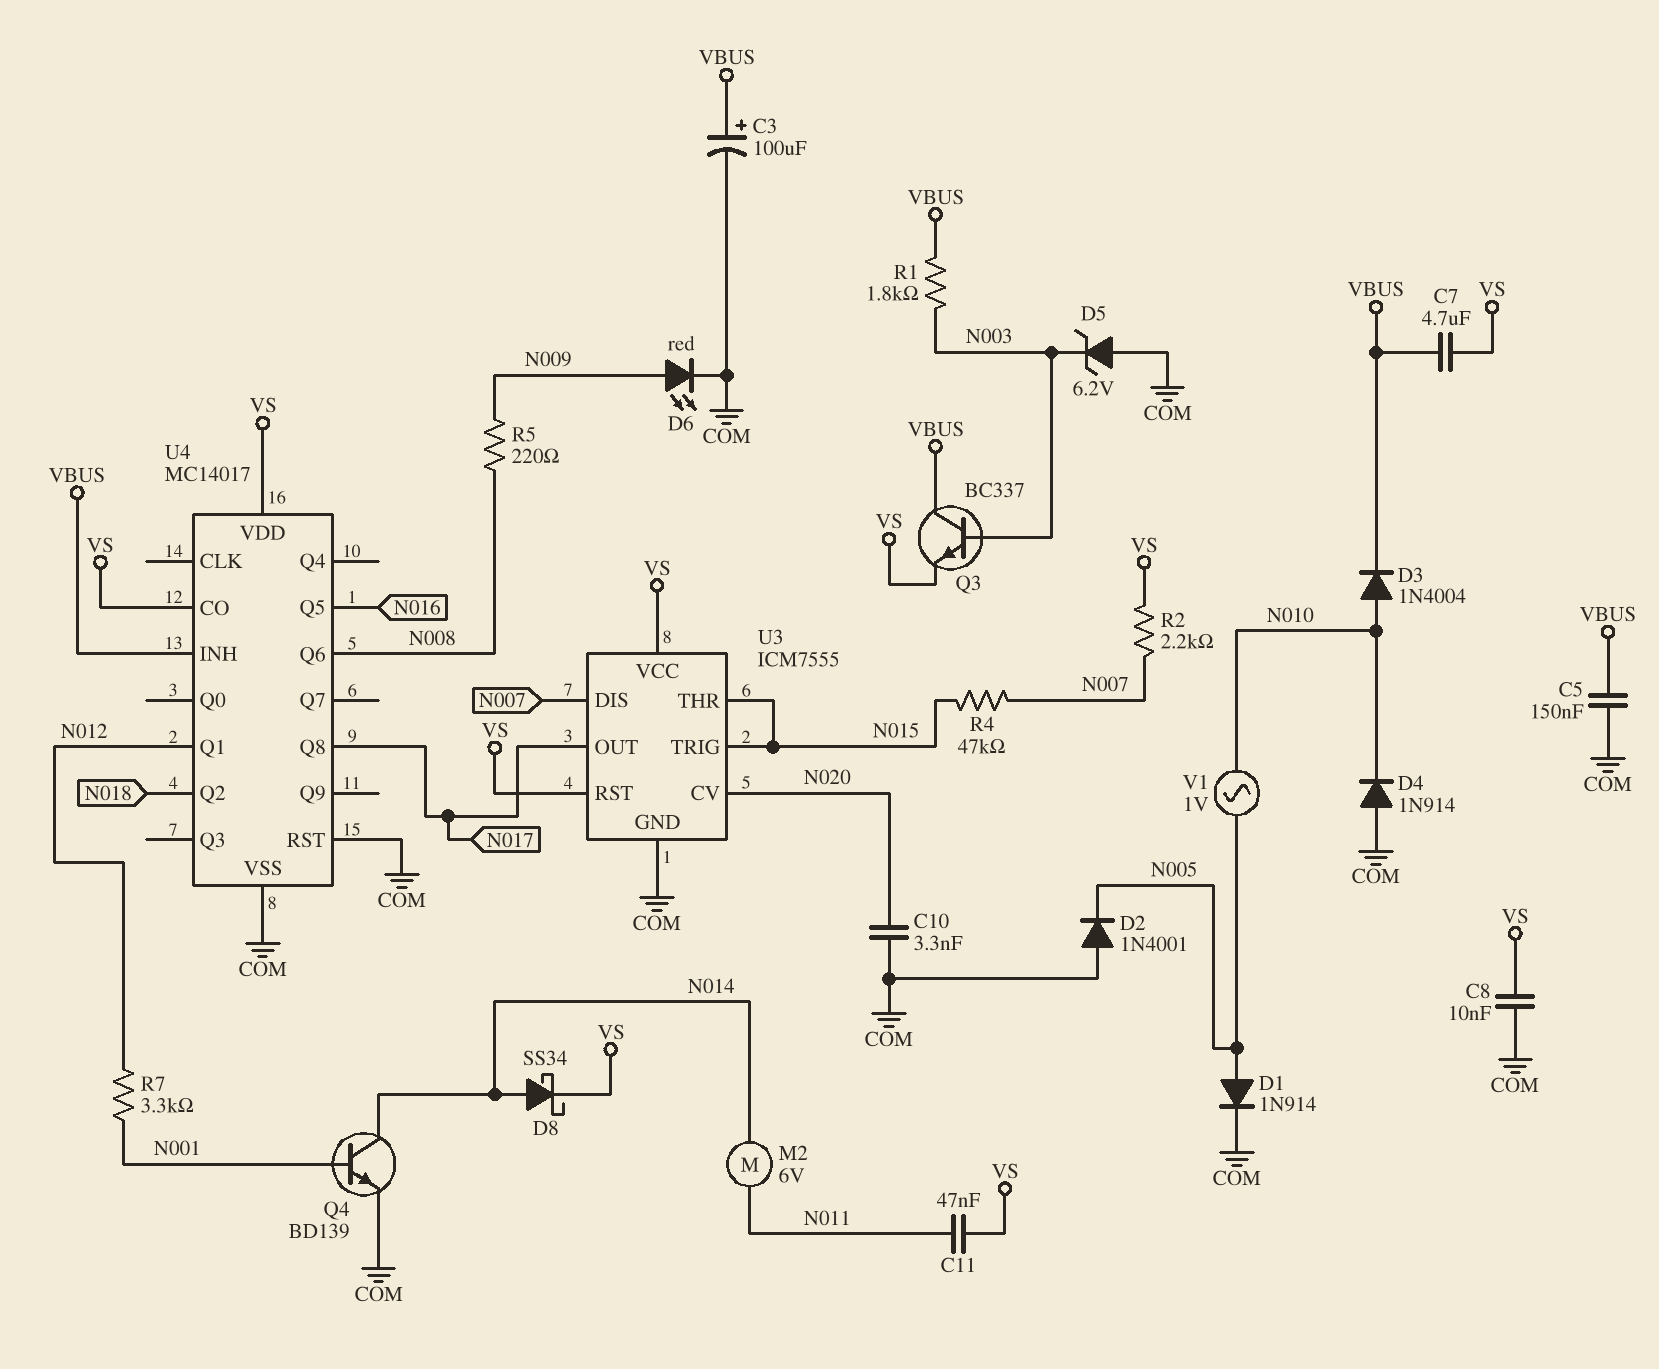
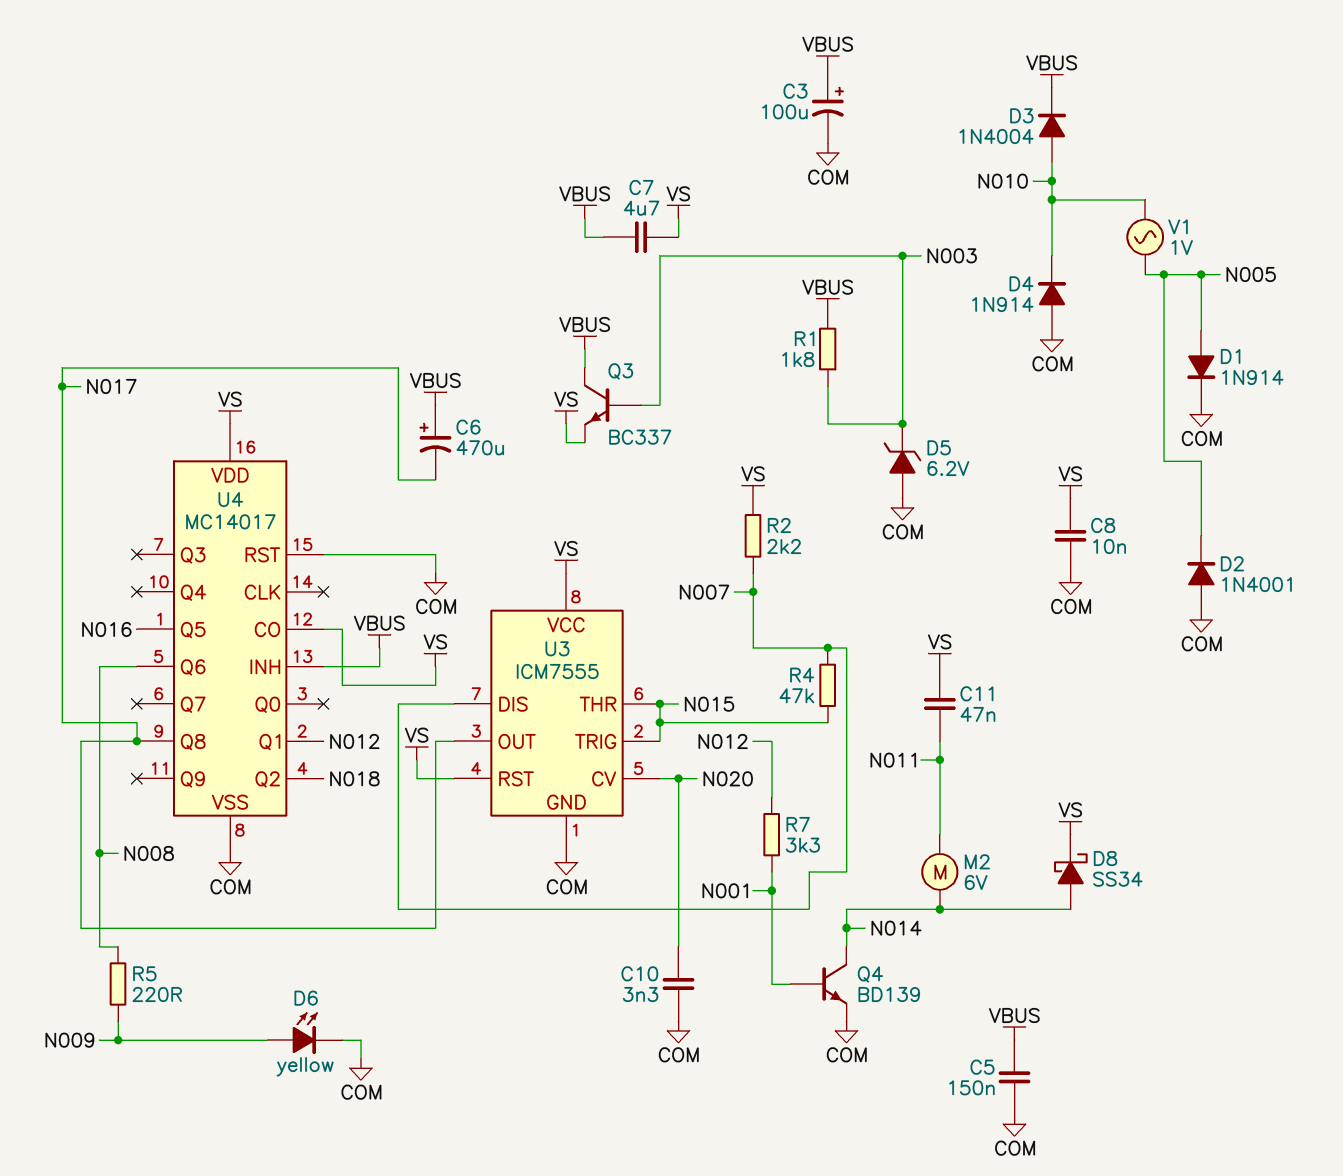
C6: none -> 470uF (plus VBUS, minus N017)
D6: LED red (A N009, K COM) -> LED yellow (A N009, K COM)

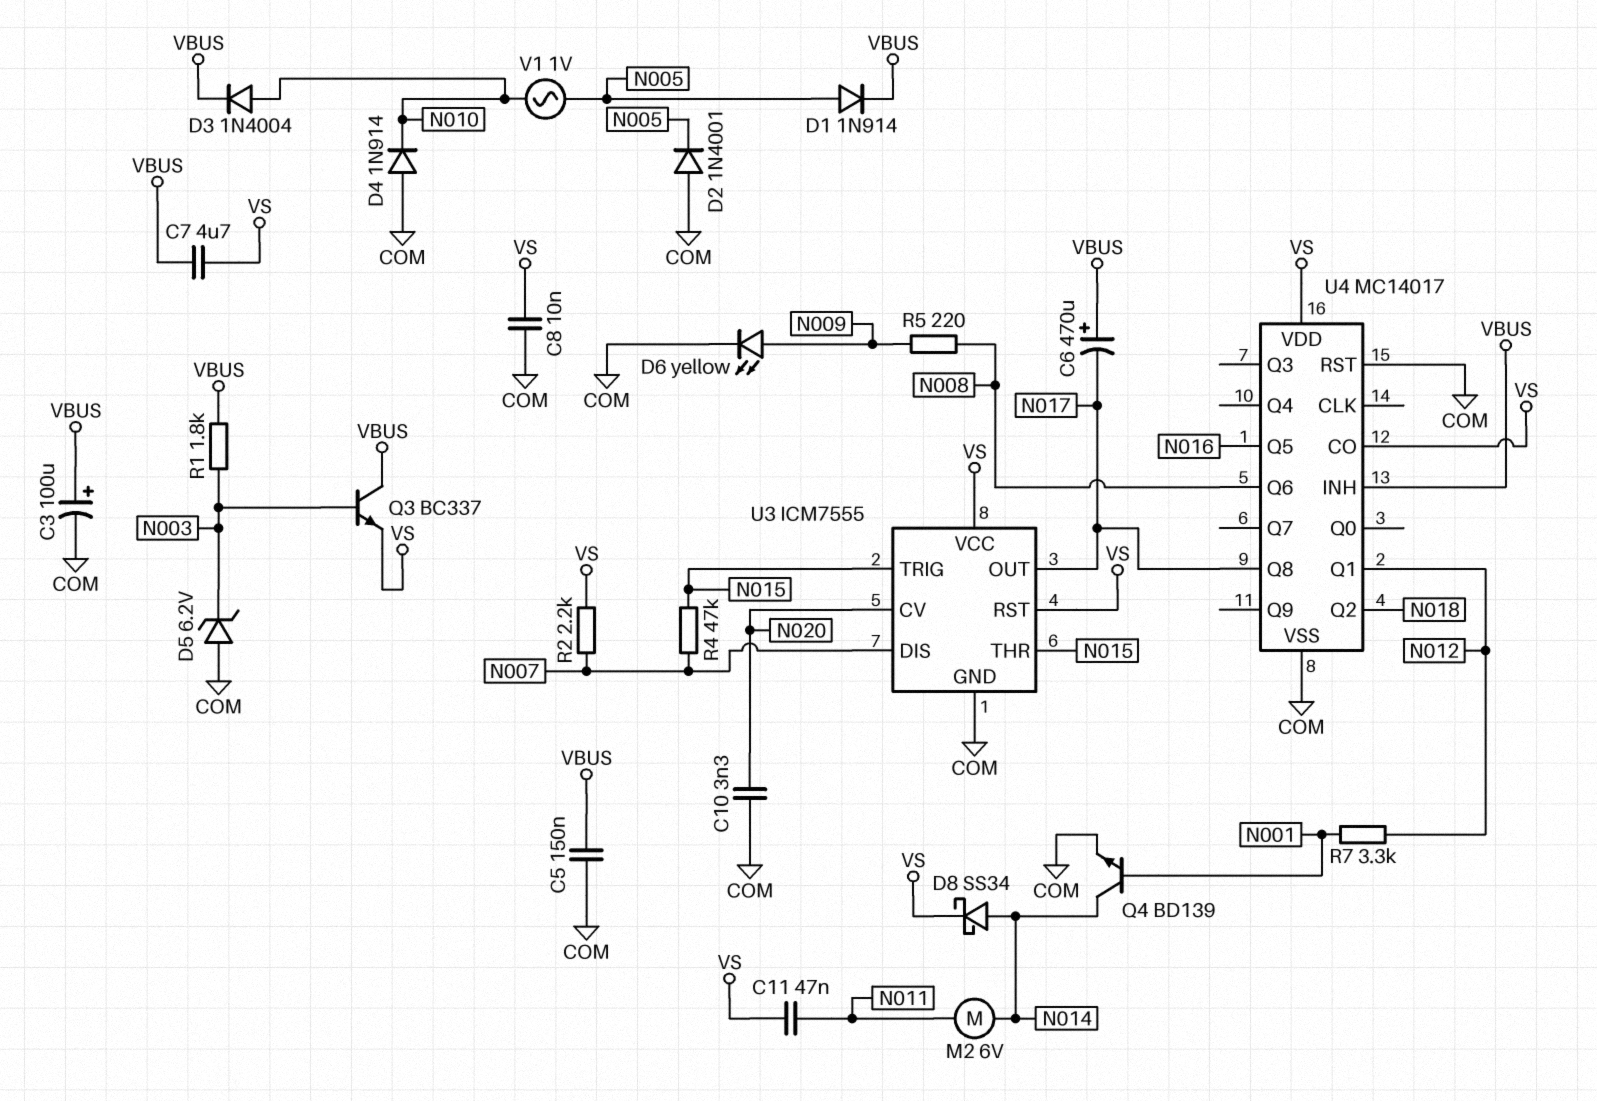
D1: diode 1N914 (A N005, K COM) -> diode 1N914 (A N005, K VBUS)

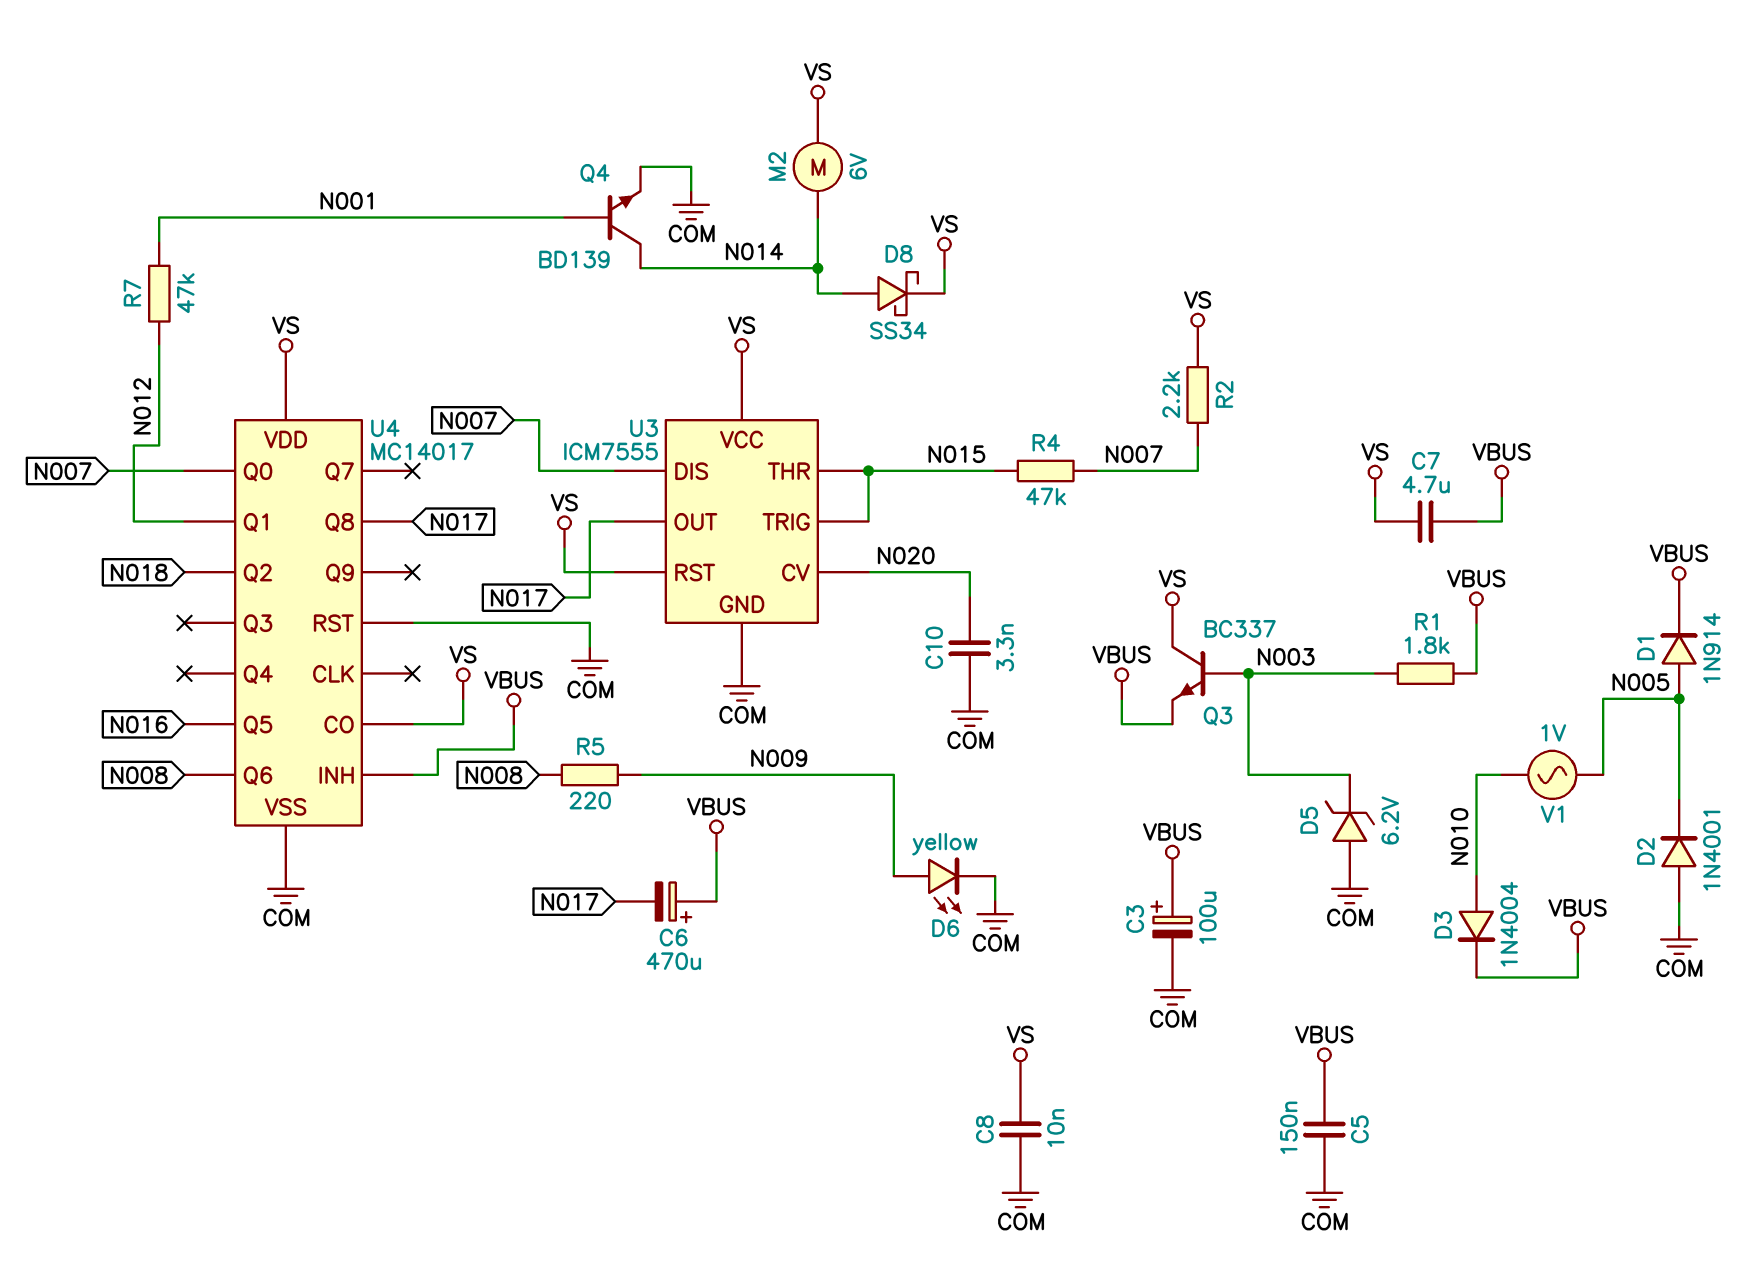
C11: 47nF (N011, VS) -> none
D4: diode 1N914 (A COM, K N010) -> none
M2: motor 6V (N011, N014) -> motor 6V (N014, VS)
Q3: NPN BC337 (B N003, C VBUS, E VS) -> NPN BC337 (B N003, C VS, E VBUS)
R7: 3.3k (N001, N012) -> 47k (N001, N012)
U4 pin Q0: none -> N007

